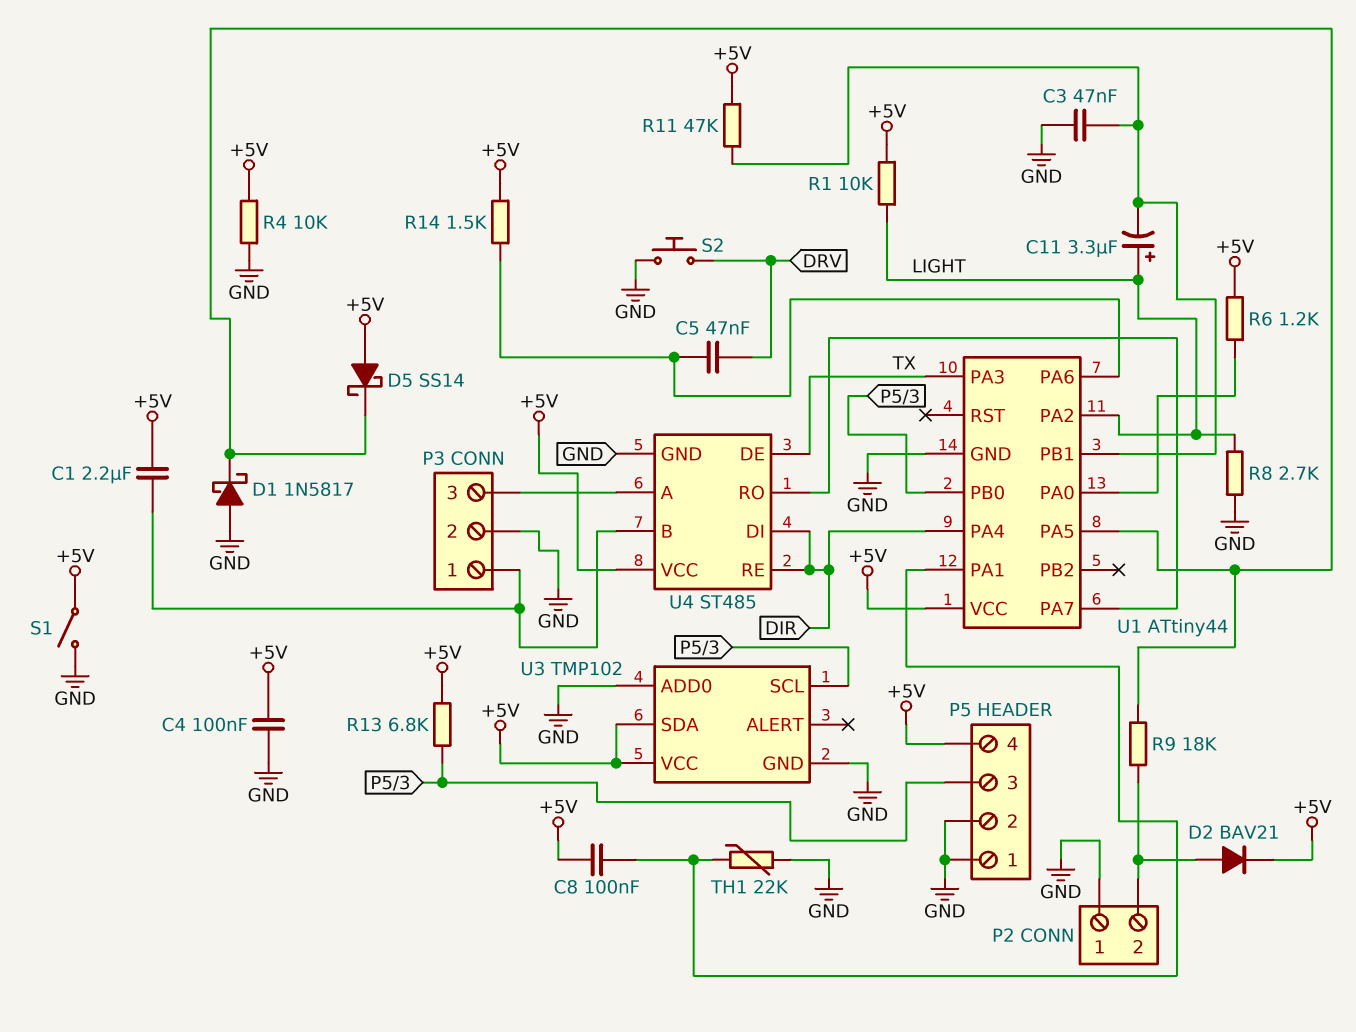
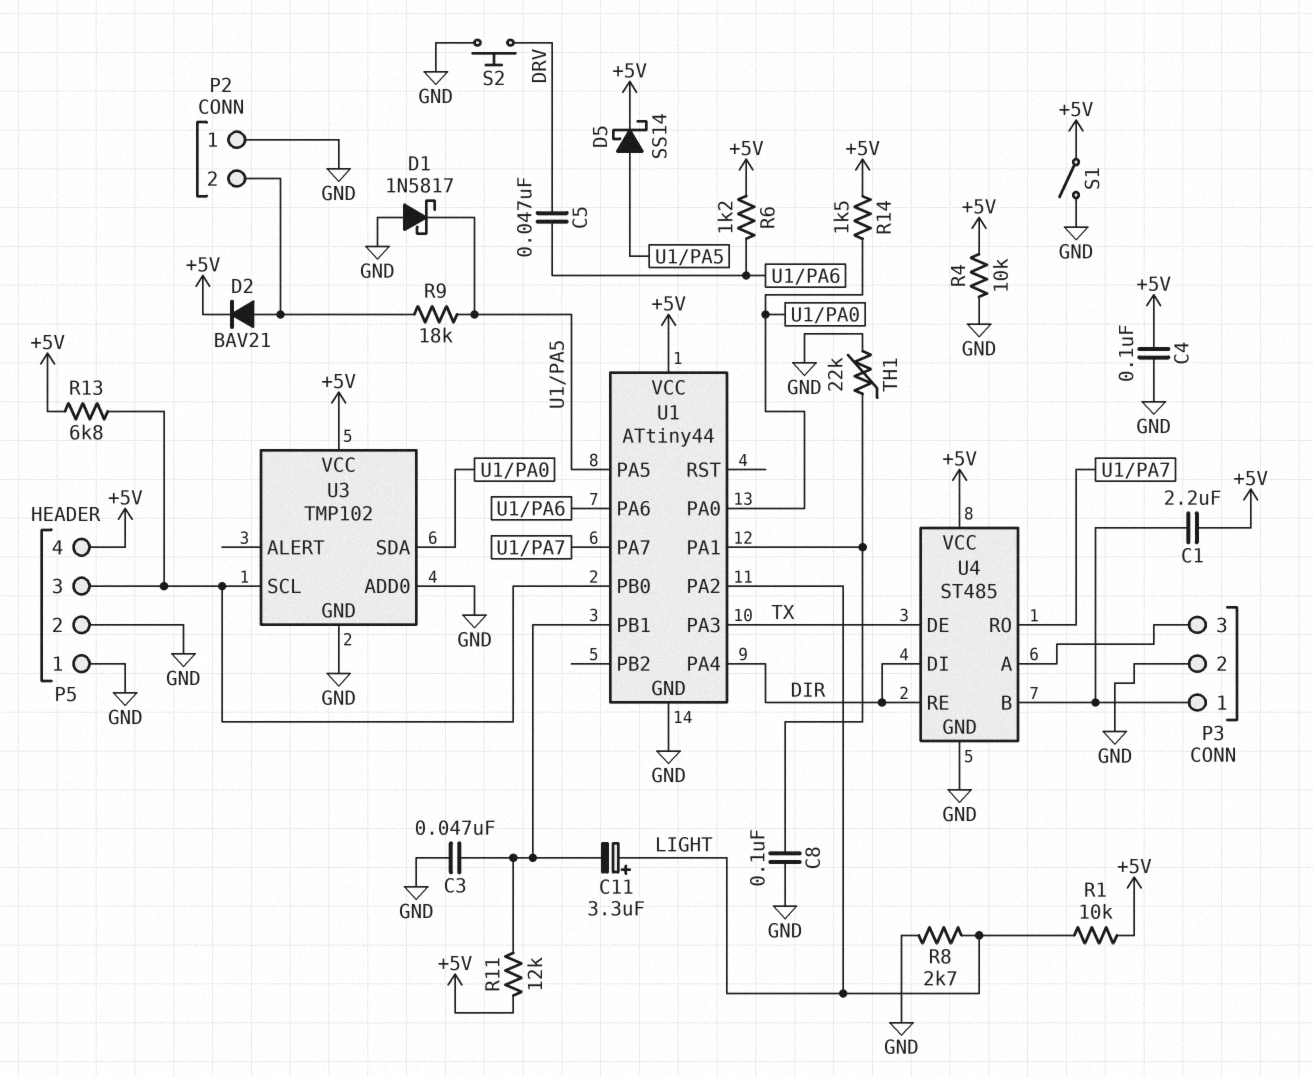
C8: 100nF (+5V, U1/PA1) -> 100nF (GND, U1/PA1)
D5: schottky SS14 (A +5V, K U1/PA5) -> schottky SS14 (A U1/PA5, K +5V)
R6: 1.2k (+5V, U1/PA0) -> 1.2k (+5V, U1/PA6)
R11: 47k (+5V, U1/PB1) -> 12k (+5V, U1/PB1)
R14: 1.5k (+5V, U1/PA6) -> 1.5k (+5V, U1/PA0)
U3 pin SDA: +5V -> U1/PA0

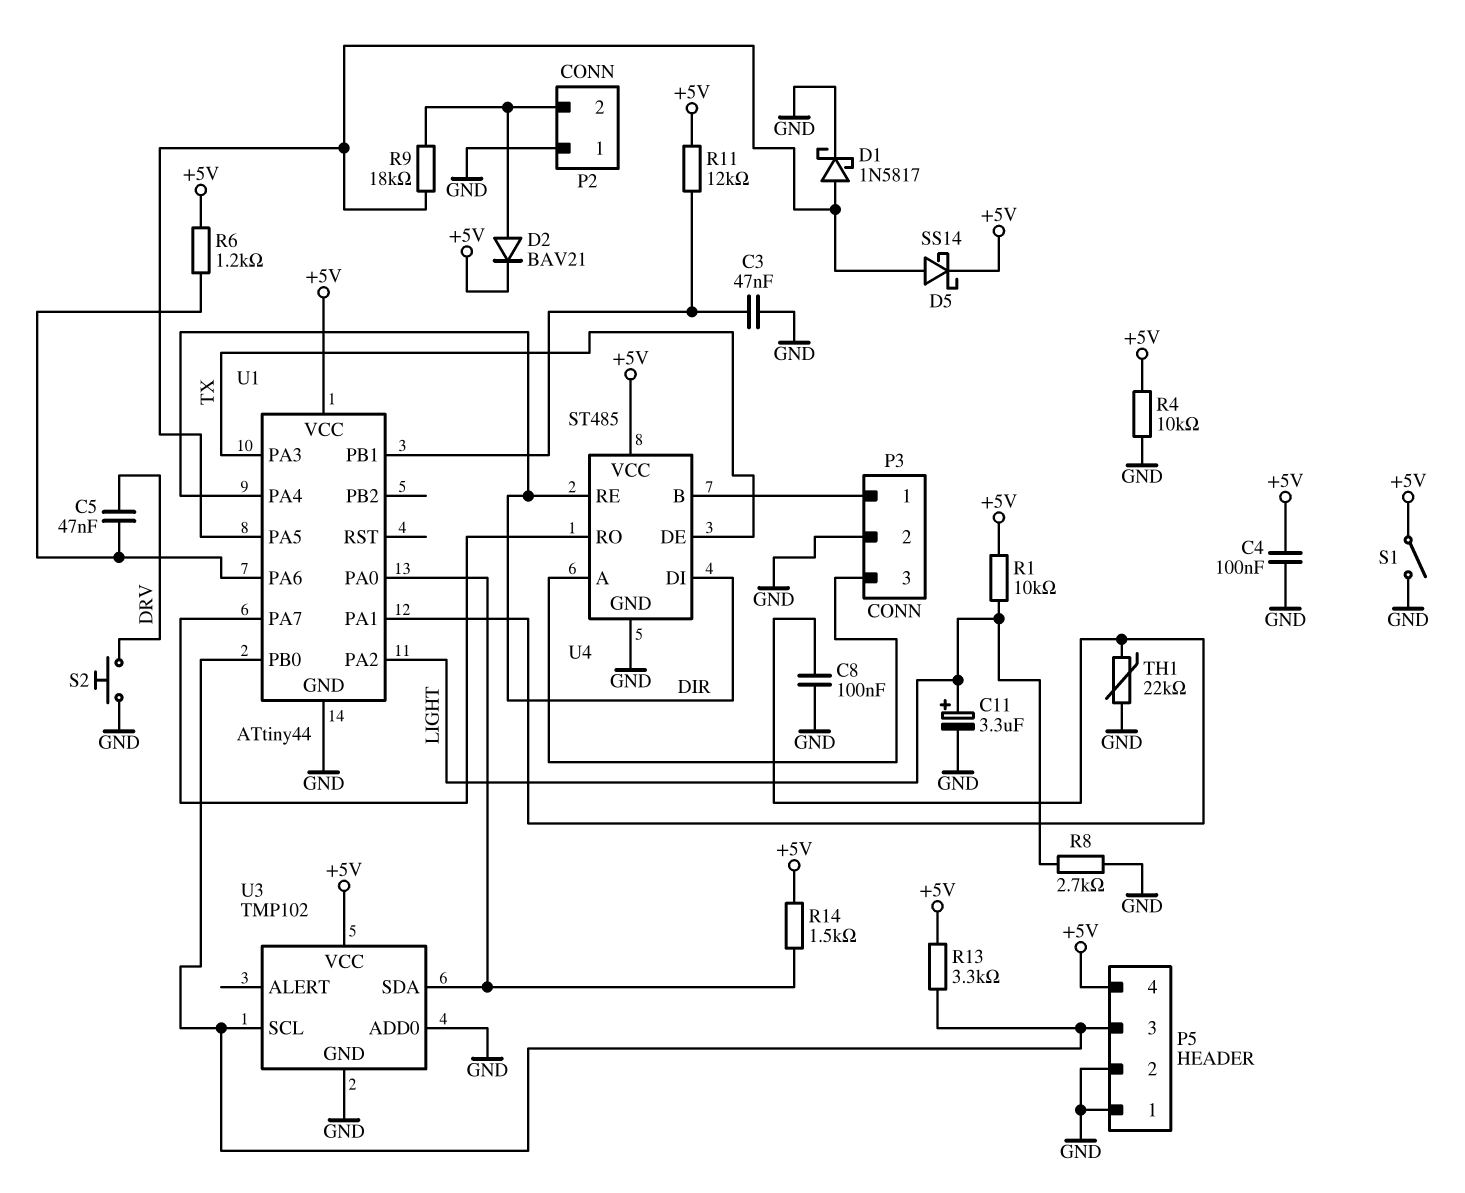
C1: 2.2uF (+5V, P3/1) -> none
C11: 3.3uF (plus LIGHT, minus U1/PB1) -> 3.3uF (plus LIGHT, minus GND)
D1: schottky 1N5817 (A GND, K U1/PA5) -> schottky 1N5817 (A U1/PA5, K GND)
R13: 6.8k (+5V, P5/3) -> 3.3k (+5V, P5/3)

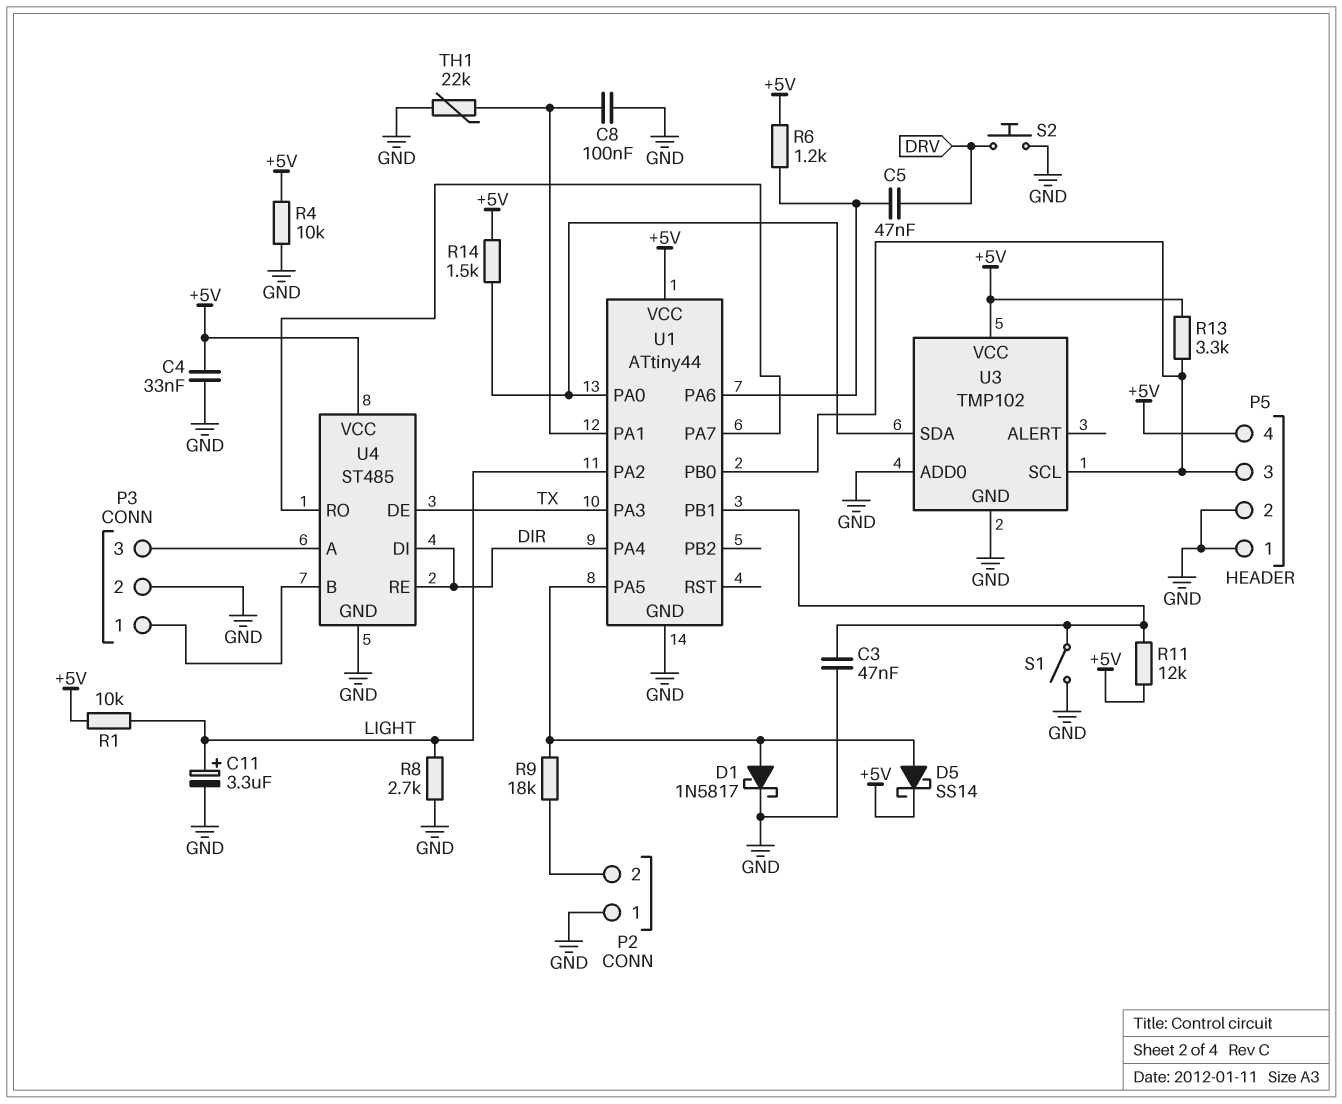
C4: 100nF (+5V, GND) -> 33nF (+5V, GND)
D2: diode BAV21 (A P2/2, K +5V) -> none
S1: switch (+5V, GND) -> switch (GND, U1/PB1)

